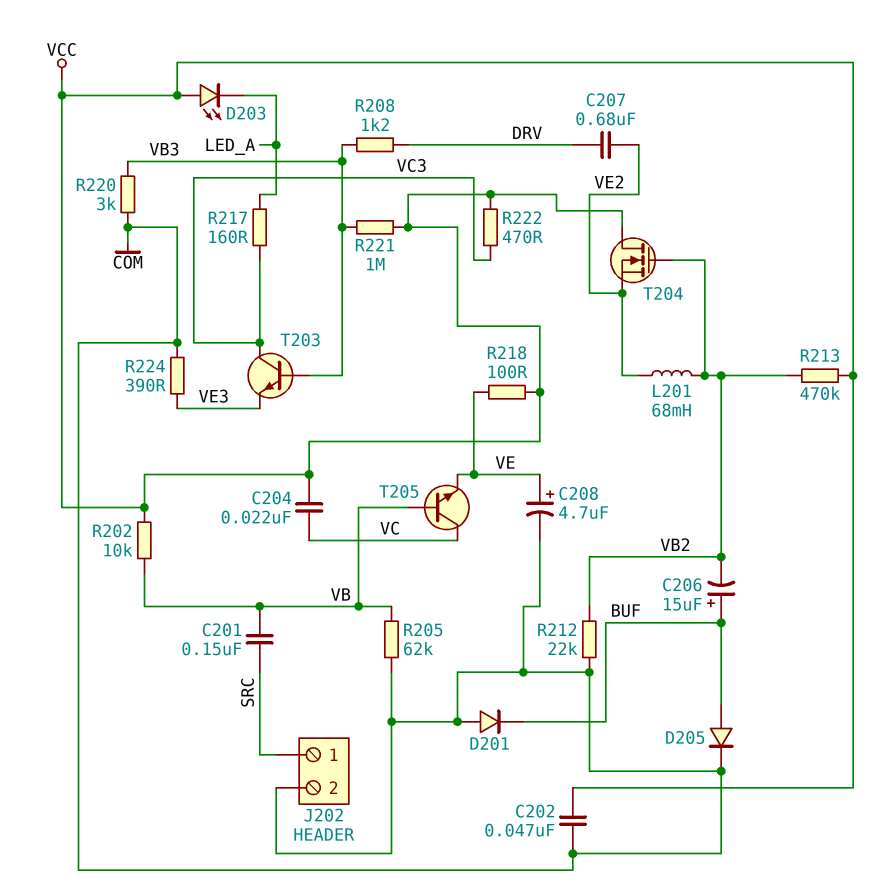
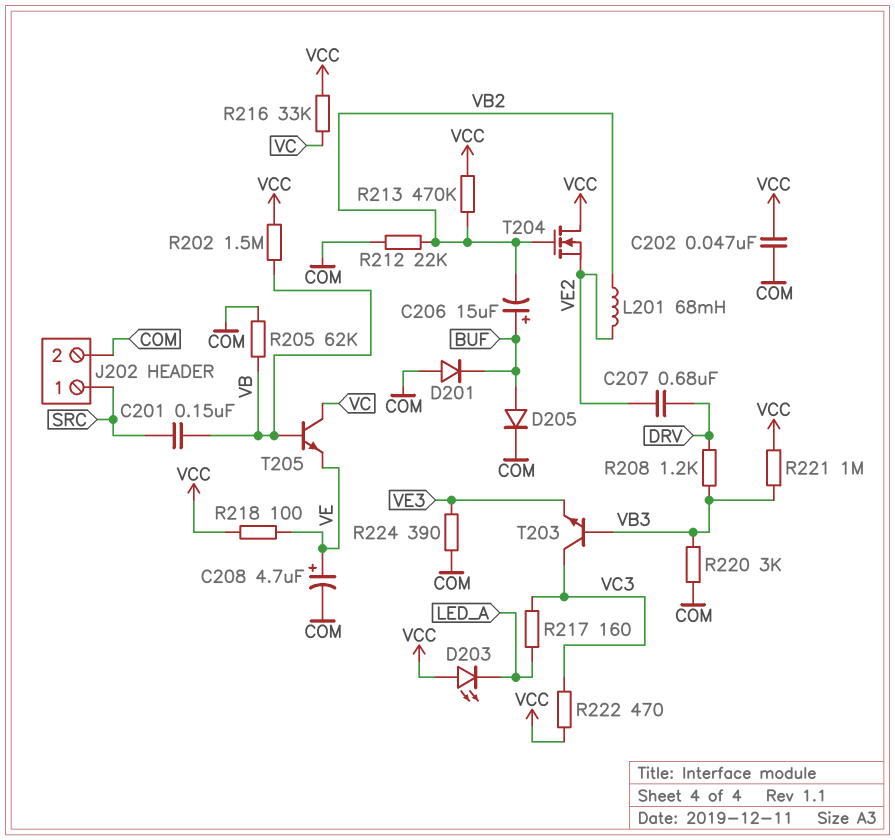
C204: 22nF (VC, VCC) -> none
R202: 10k (VB, VCC) -> 1.5M (VB, VCC)
R216: none -> 33k (VC, VCC)

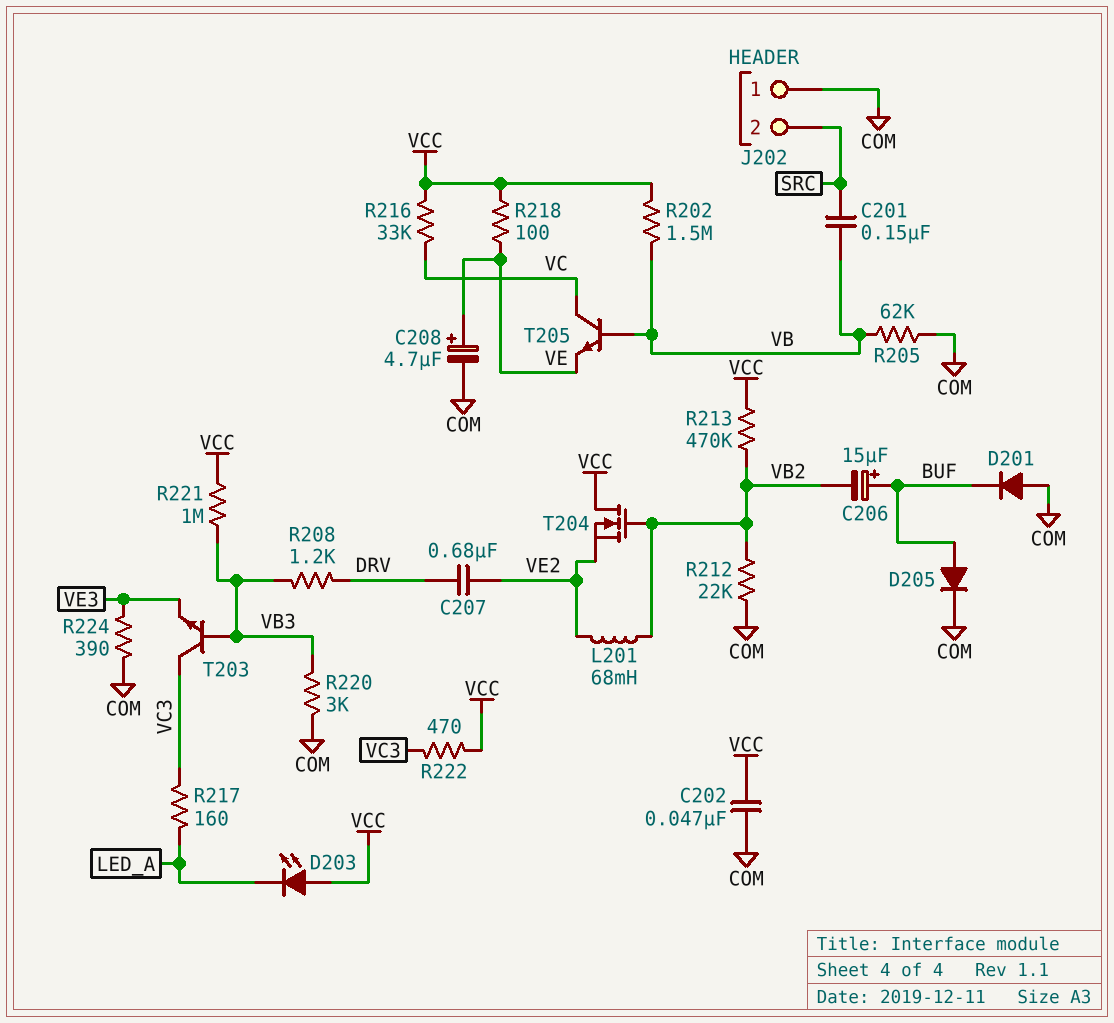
J202 pin 1: SRC -> COM
J202 pin 2: COM -> SRC

